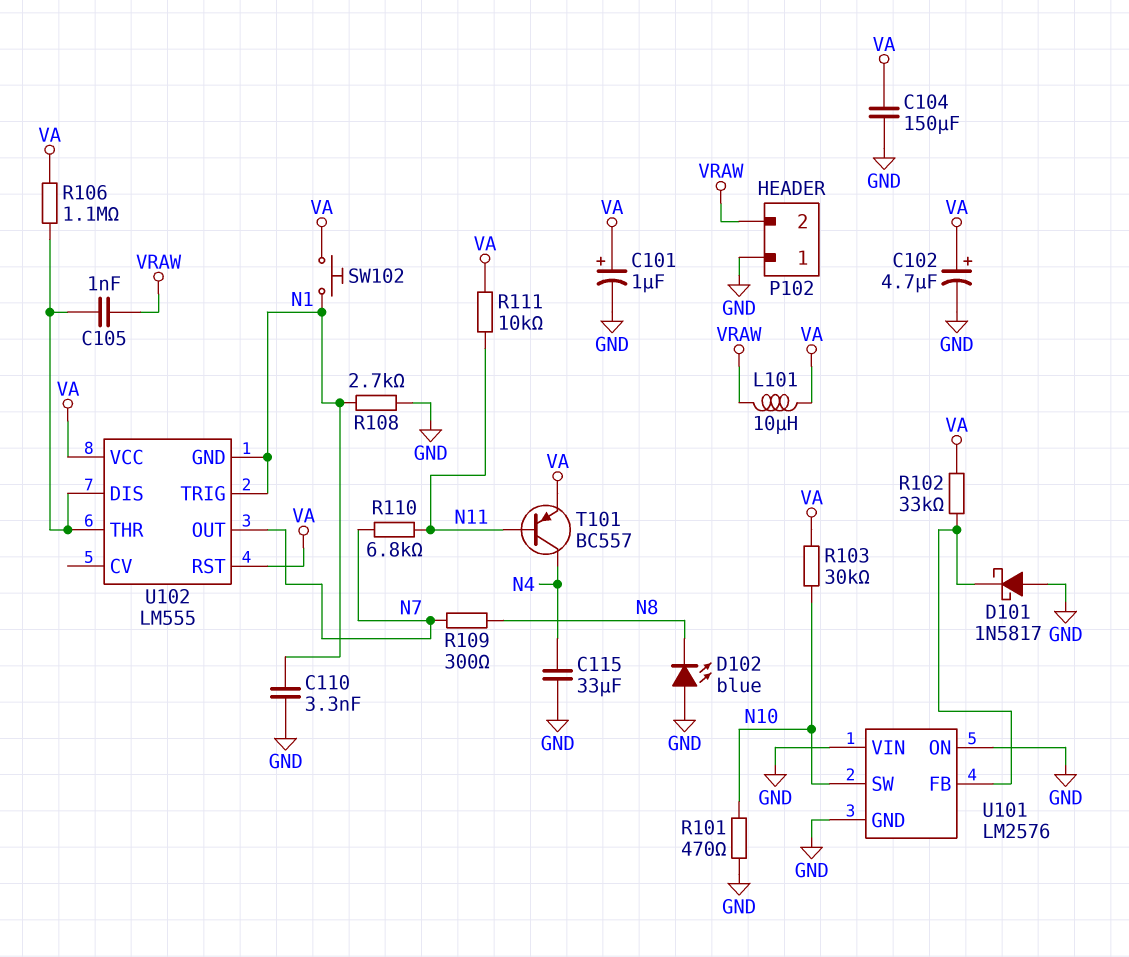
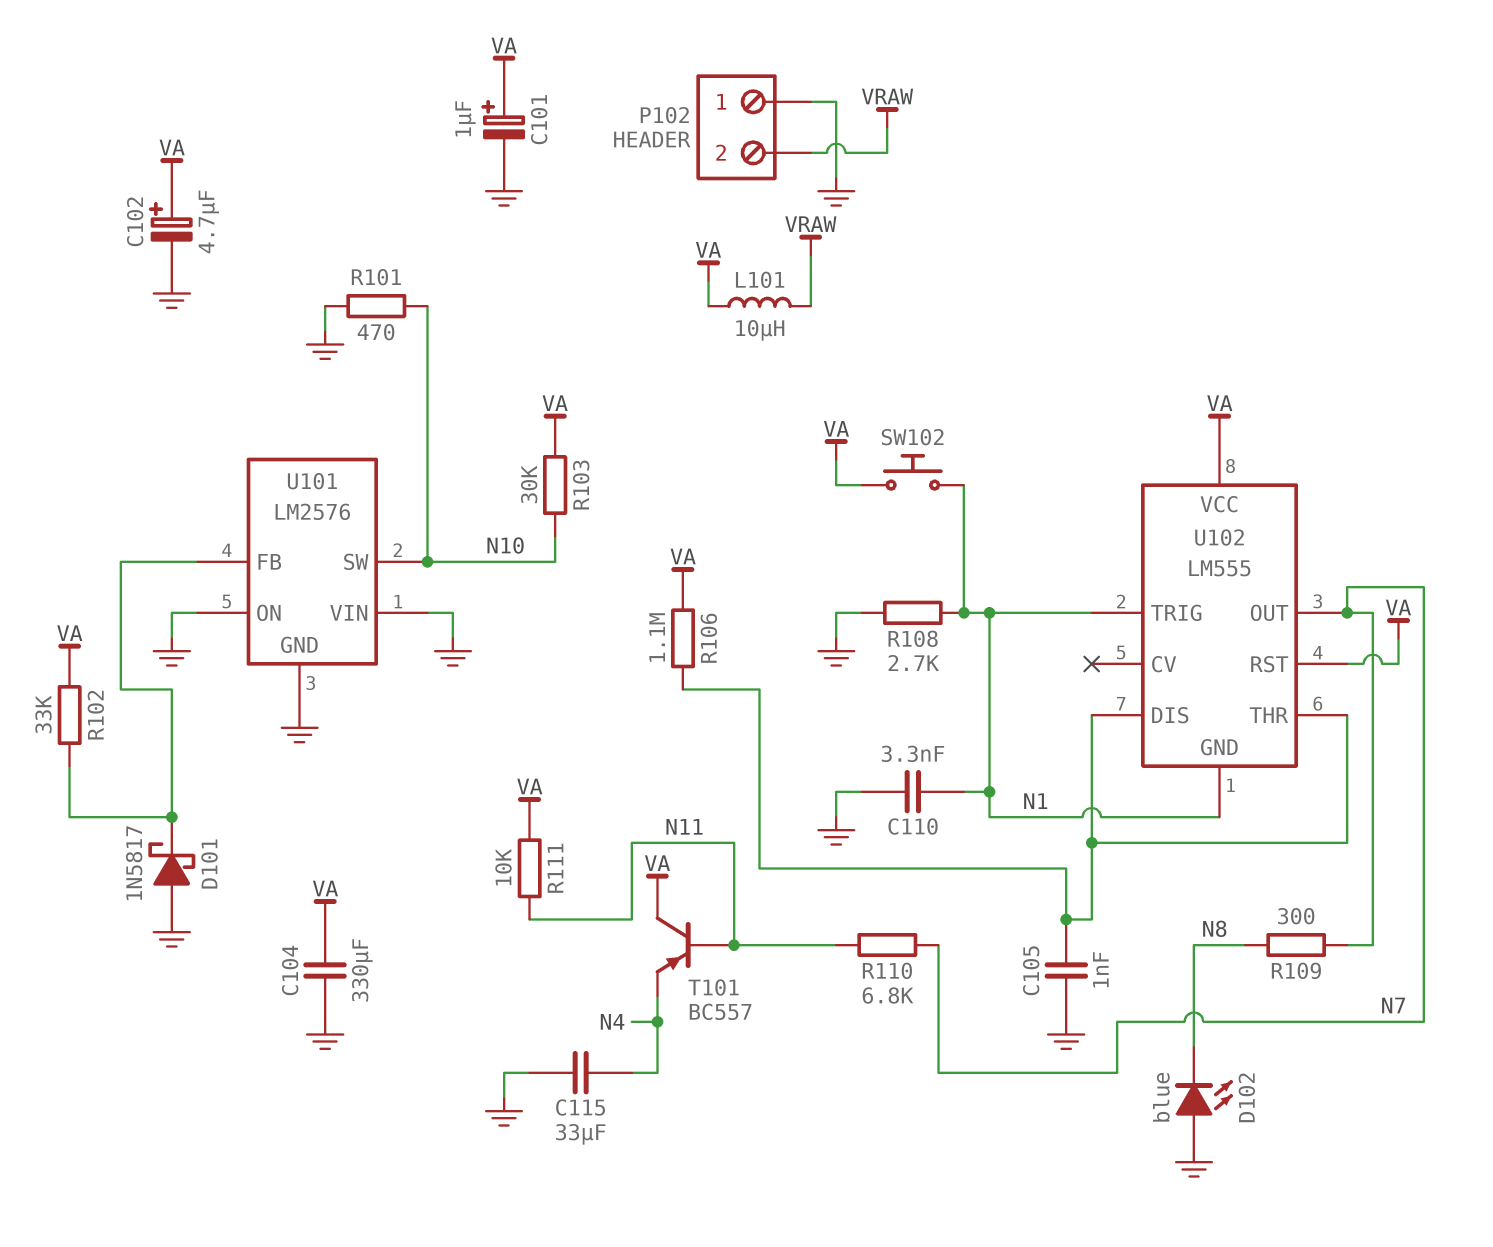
C104: 150uF (GND, VA) -> 330uF (GND, VA)
C105: 1nF (U102/DIS, VRAW) -> 1nF (GND, U102/DIS)
T101: PNP BC557 (B N11, C N4, E VA) -> PNP BC557 (B N11, C VA, E N4)

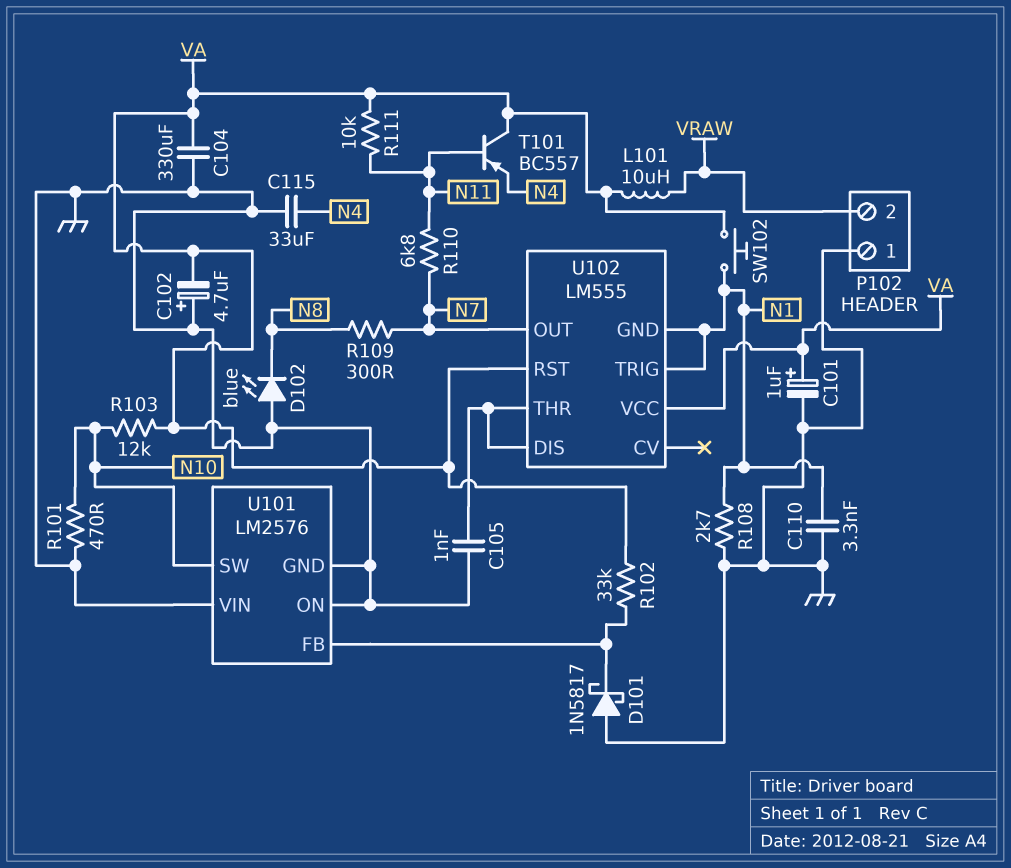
C102: 4.7uF (plus VA, minus GND) -> 4.7uF (plus GND, minus VA)
R103: 30k (N10, VA) -> 12k (N10, VA)
R106: 1.1M (U102/DIS, VA) -> none

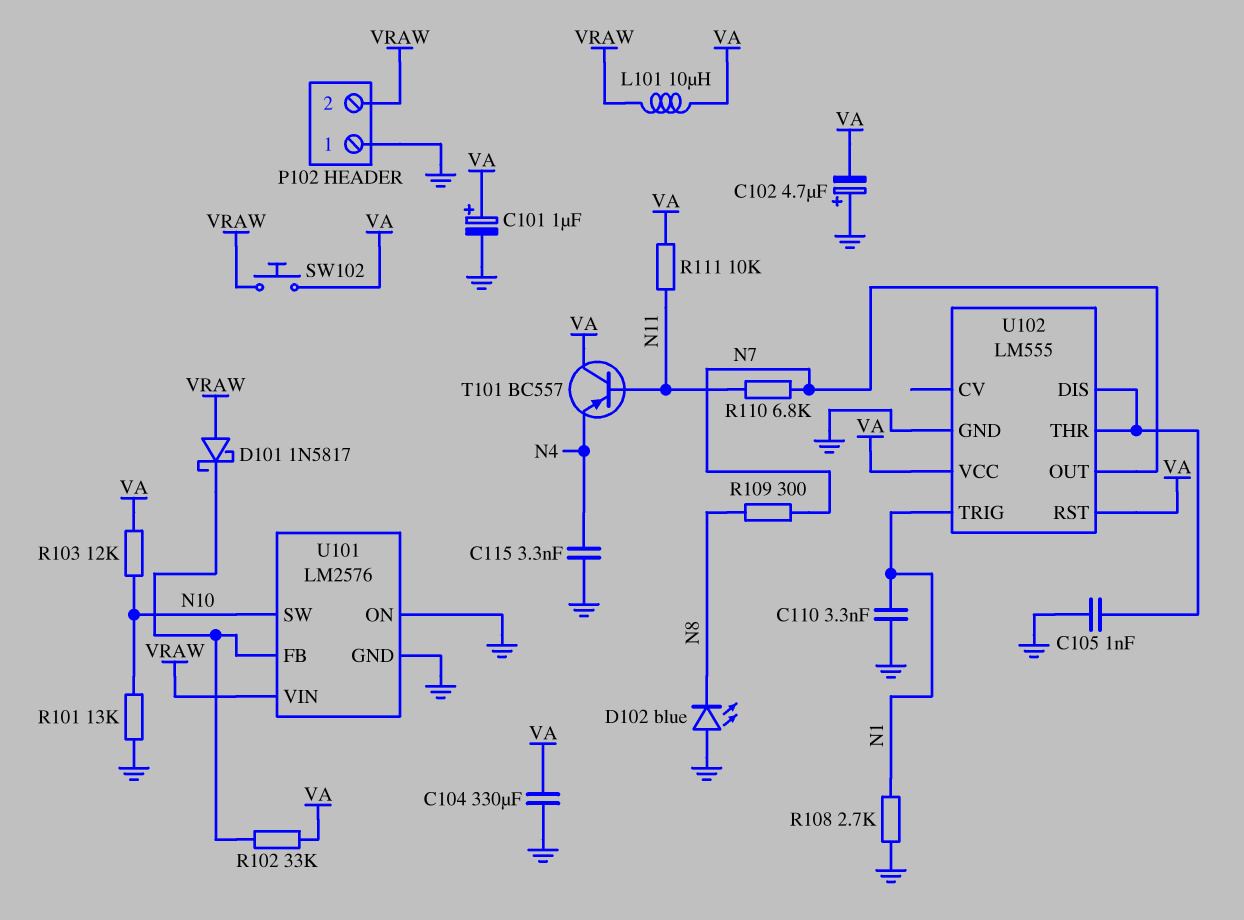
C115: 33uF (GND, N4) -> 3.3nF (GND, N4)
D101: schottky 1N5817 (A GND, K U101/FB) -> schottky 1N5817 (A VRAW, K U101/FB)
R101: 470 (GND, N10) -> 13k (GND, N10)
SW102: button (N1, VA) -> button (VA, VRAW)
U101 pin VIN: GND -> VRAW
U102 pin GND: N1 -> GND

